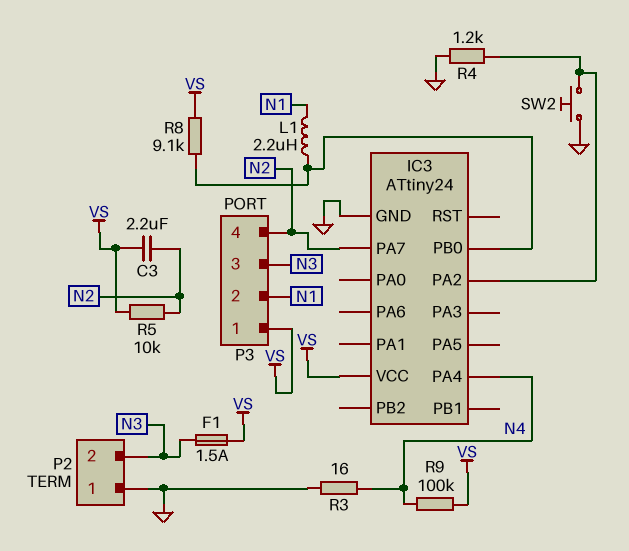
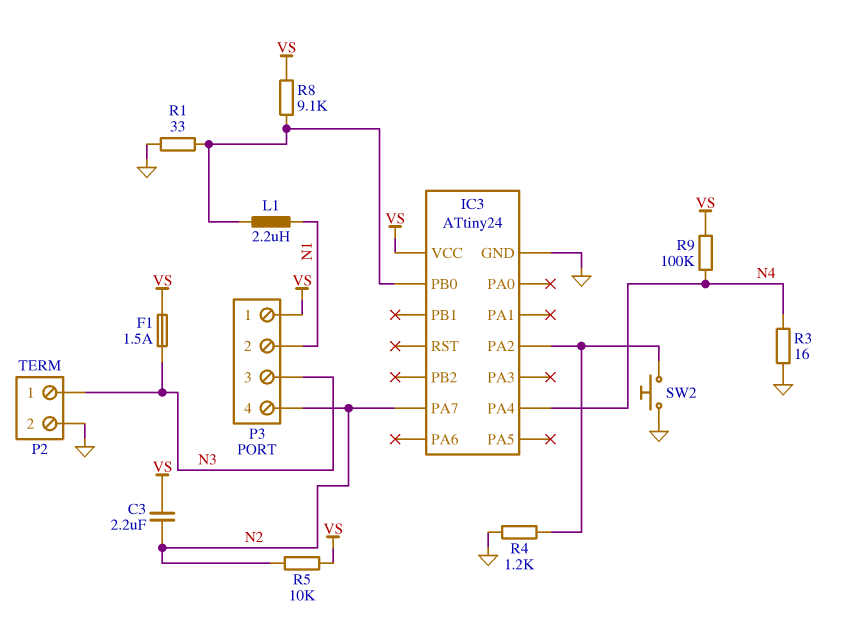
P2 pin 1: GND -> N3
P2 pin 2: N3 -> GND
R1: none -> 33 (GND, IC3/PB0)

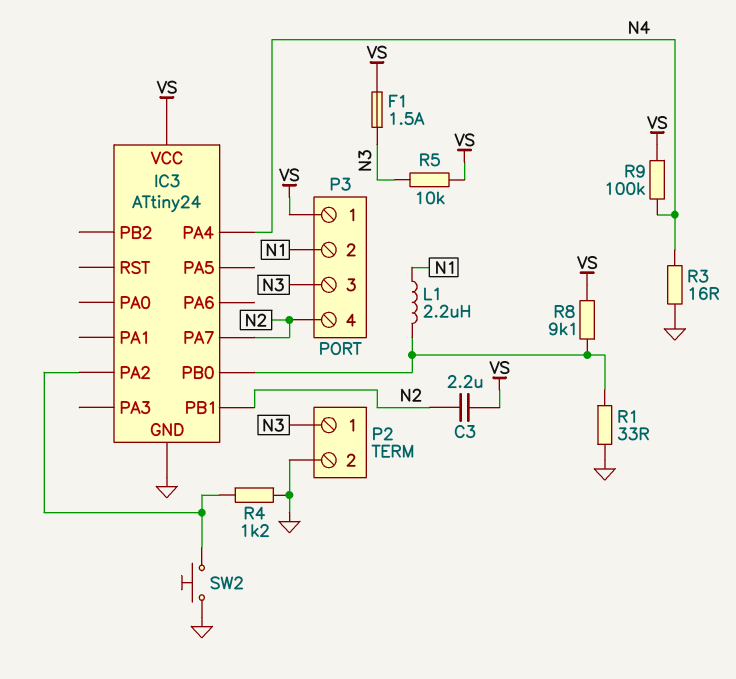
IC3 pin PB1: none -> N2
R5: 10k (N2, VS) -> 10k (N3, VS)

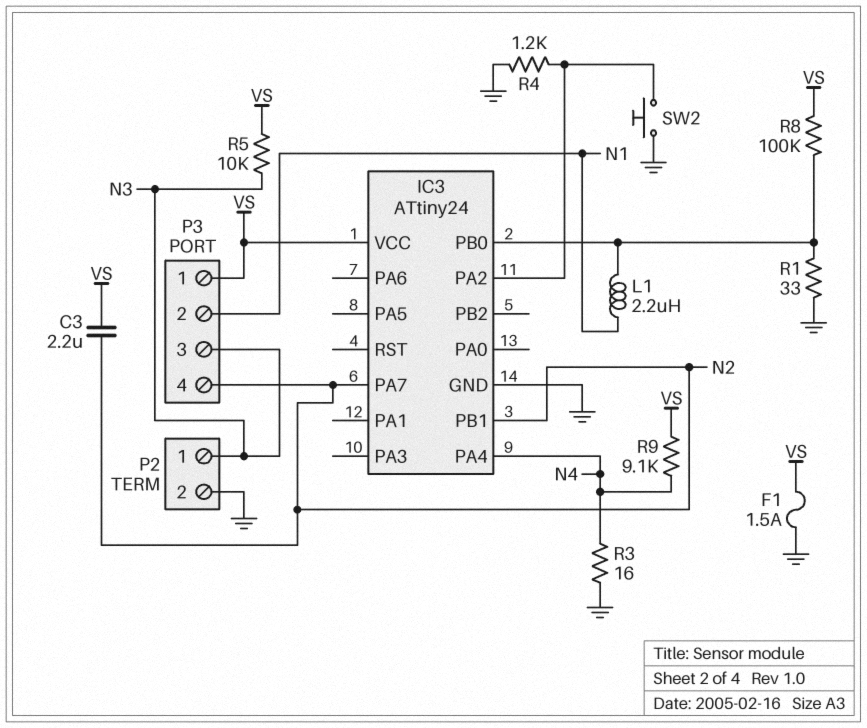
F1: 1.5A (N3, VS) -> 1.5A (GND, VS)
R8: 9.1k (IC3/PB0, VS) -> 100k (IC3/PB0, VS)
R9: 100k (N4, VS) -> 9.1k (N4, VS)

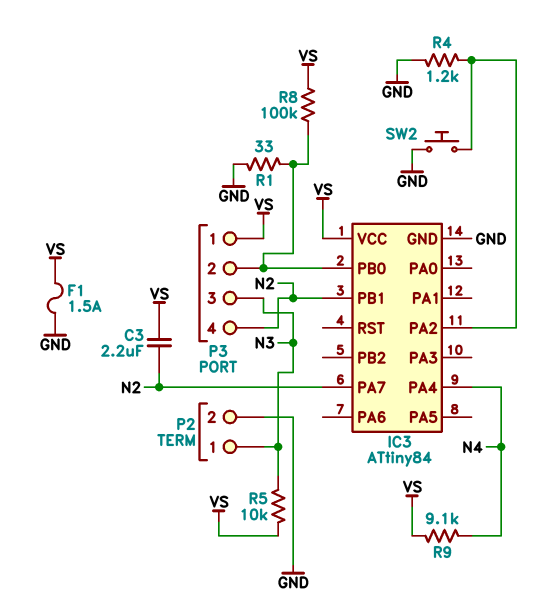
IC3: ATtiny24 -> ATtiny84
L1: 2.2uH (IC3/PB0, N1) -> none
P3 pin 2: N1 -> IC3/PB0
R3: 16 (GND, N4) -> none

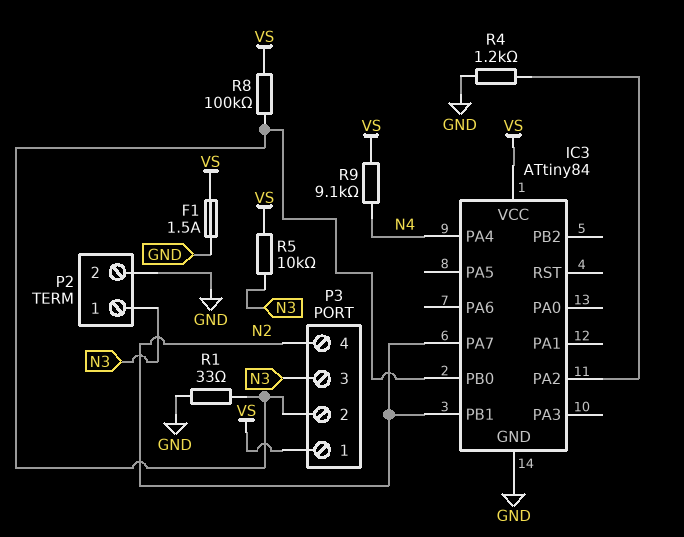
C3: 2.2uF (N2, VS) -> none
SW2: button (GND, IC3/PA2) -> none

